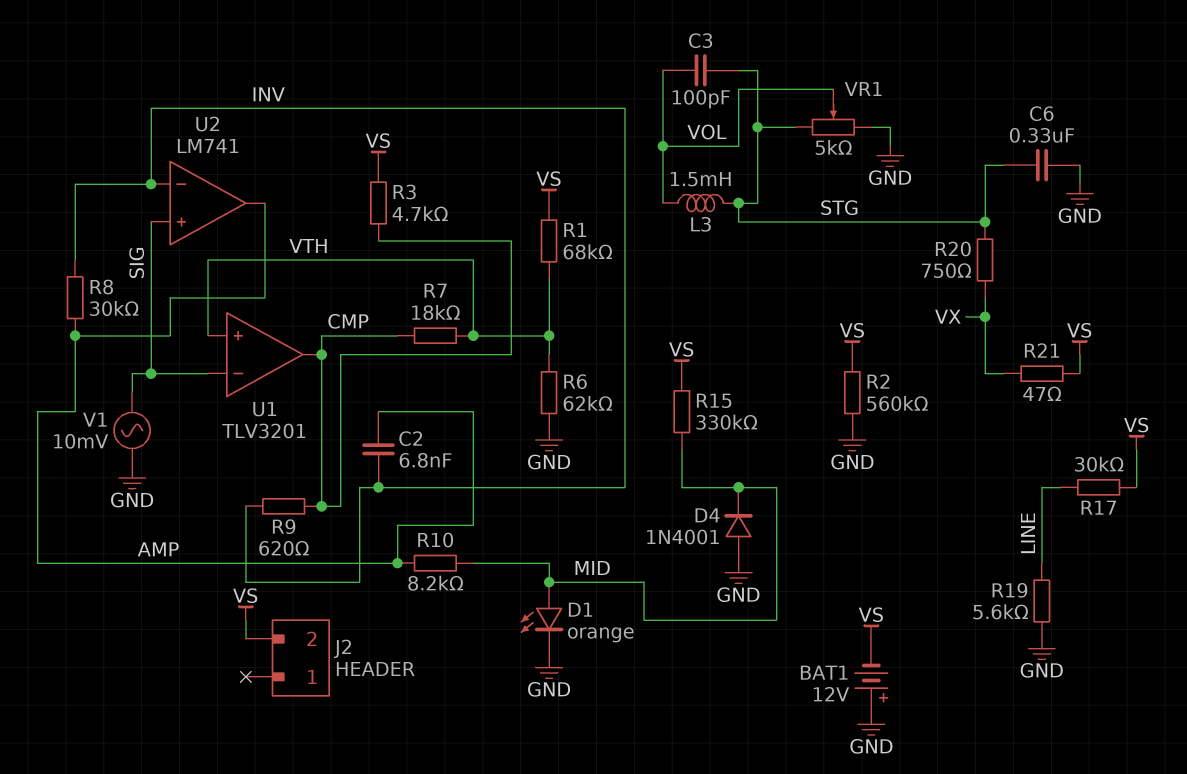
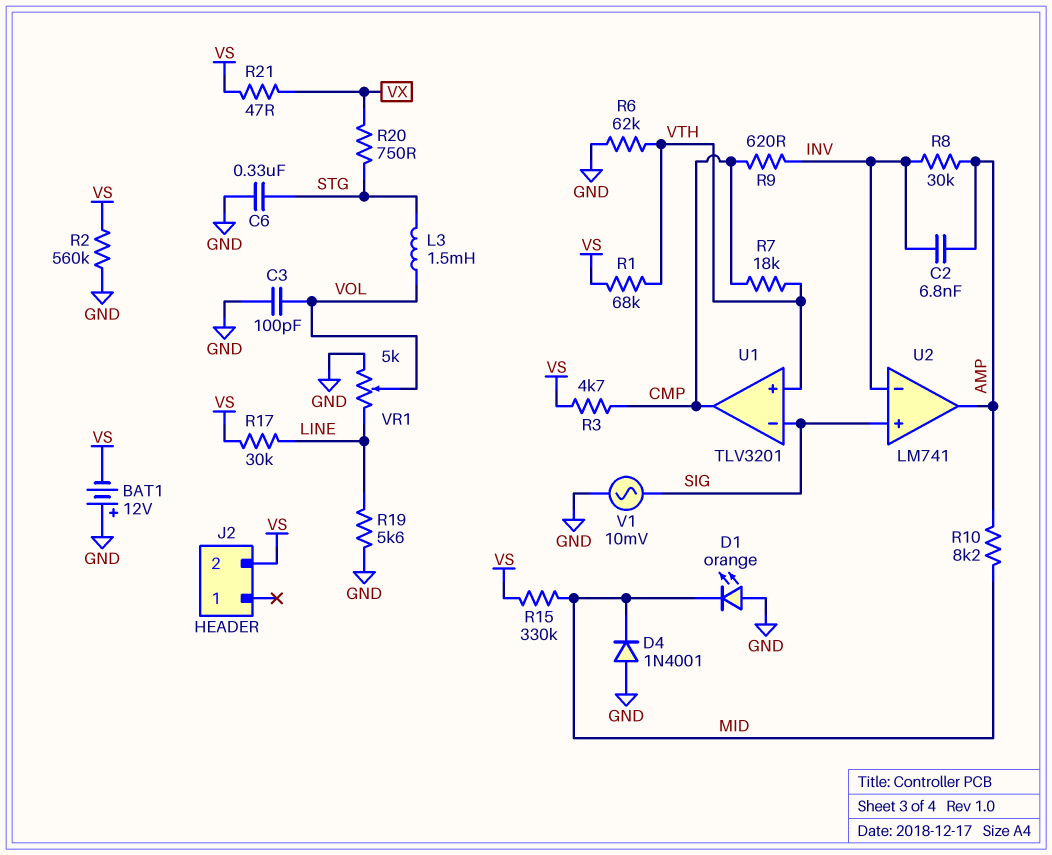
C3: 100pF (STG, VOL) -> 100pF (GND, VOL)
D1: LED orange (A MID, K GND) -> LED orange (A GND, K MID)
VR1: 5k (GND, STG, wiper VOL) -> 5k (GND, LINE, wiper VOL)

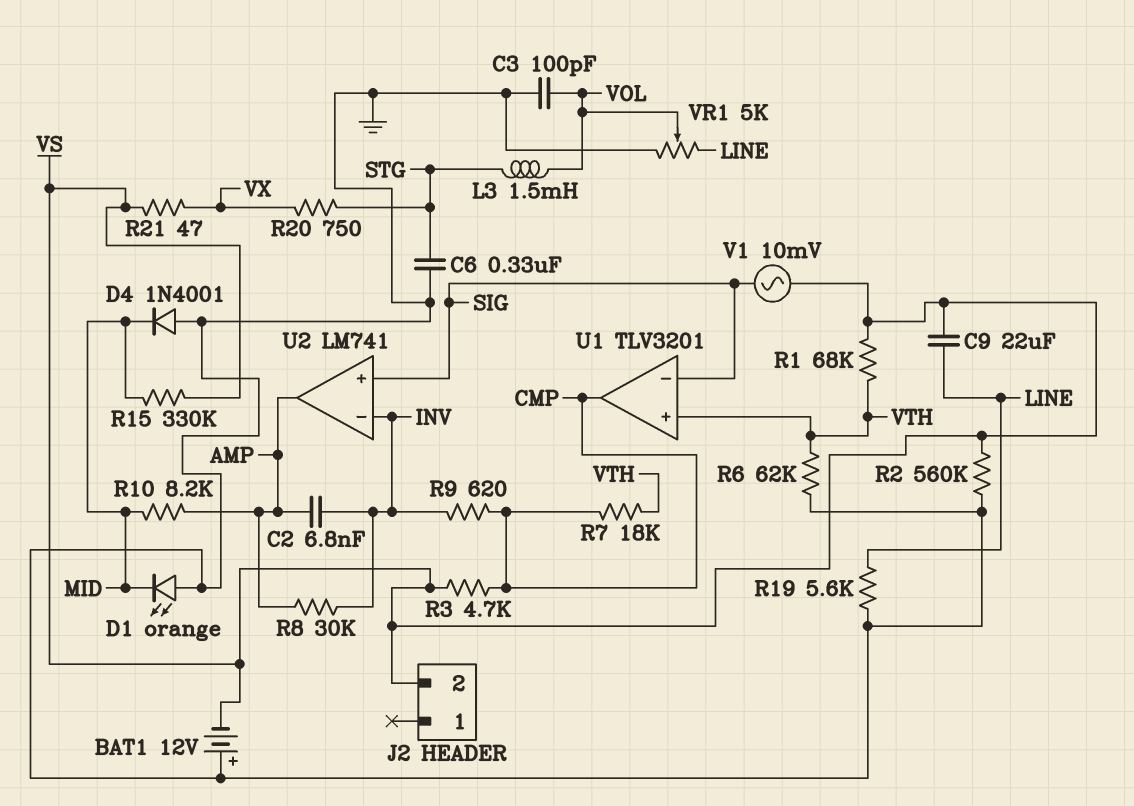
C9: none -> 22uF (LINE, VS)
R17: 30k (LINE, VS) -> none
V1: AC 10mV (GND, SIG) -> AC 10mV (SIG, VS)

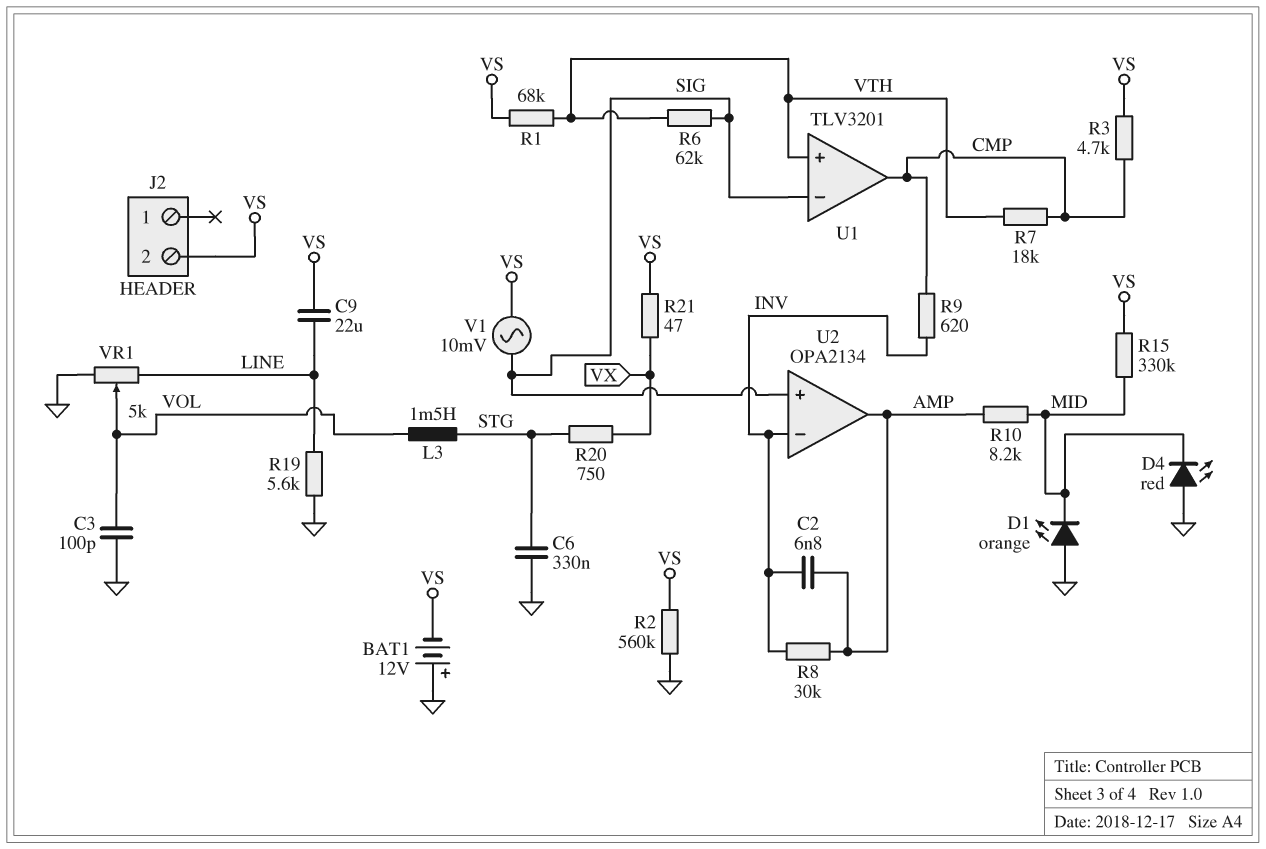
D4: diode 1N4001 (A GND, K MID) -> LED red (A GND, K MID)
R6: 62k (GND, VTH) -> 62k (SIG, VTH)
U2: LM741 -> OPA2134

